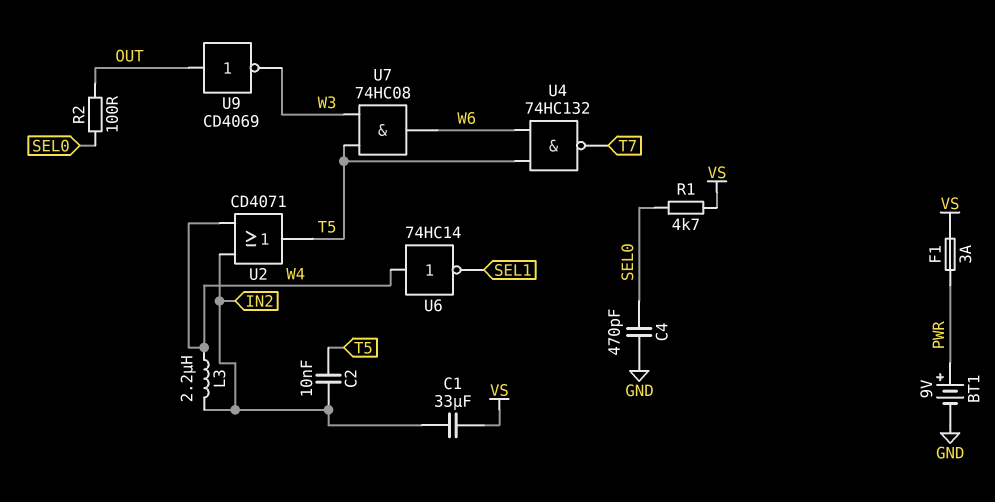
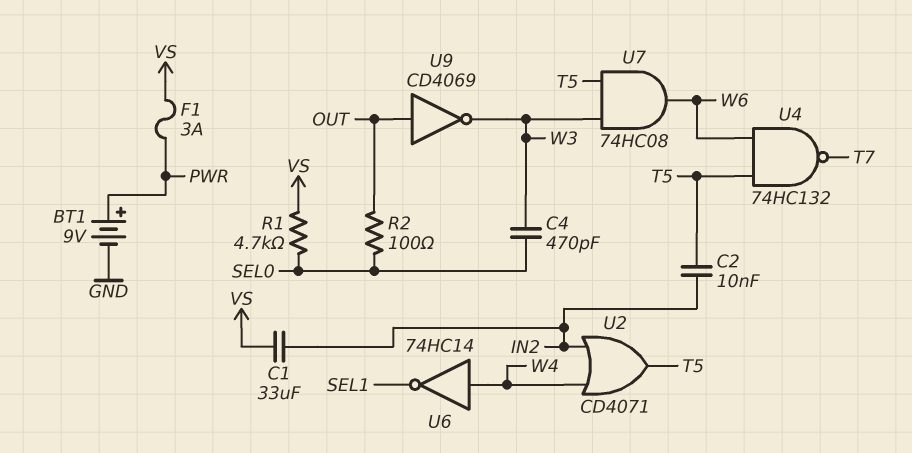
C4: 470pF (GND, SEL0) -> 470pF (SEL0, W3)
L3: 2.2uH (IN2, W4) -> none

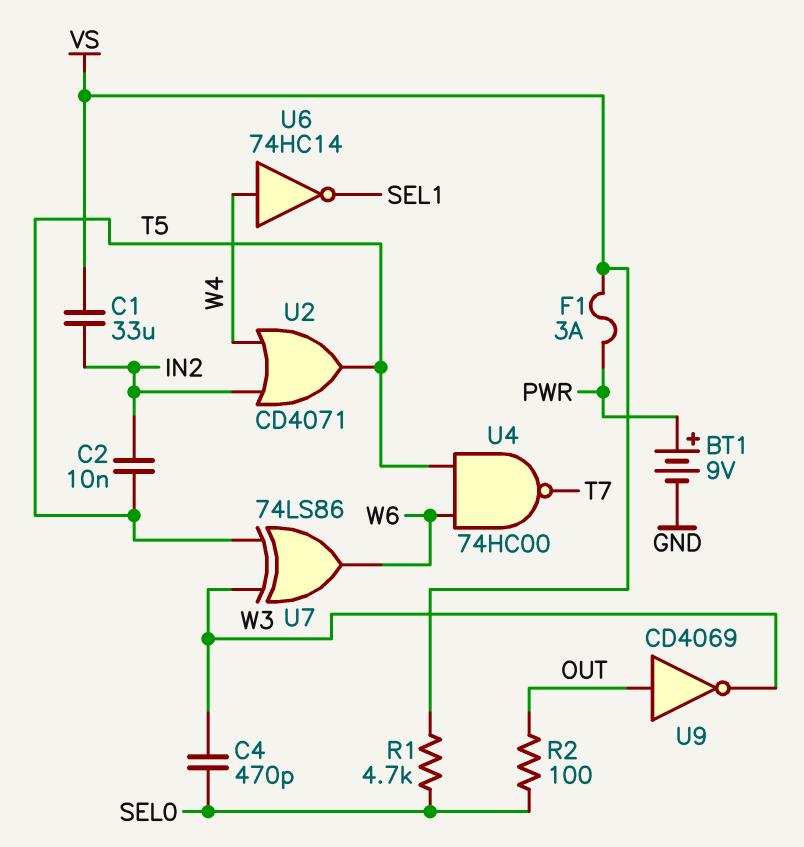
U4: NAND 74HC132 (in T5, in W6, out T7) -> NAND 74HC00 (in T5, in W6, out T7)
U7: AND 74HC08 (in T5, in W3, out W6) -> XOR 74LS86 (in T5, in W3, out W6)

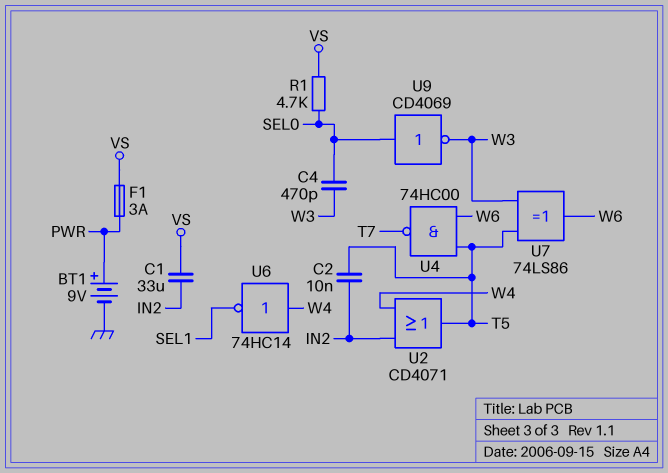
R2: 100 (OUT, SEL0) -> none
U9: NOT CD4069 (in OUT, out W3) -> NOT CD4069 (in SEL0, out W3)

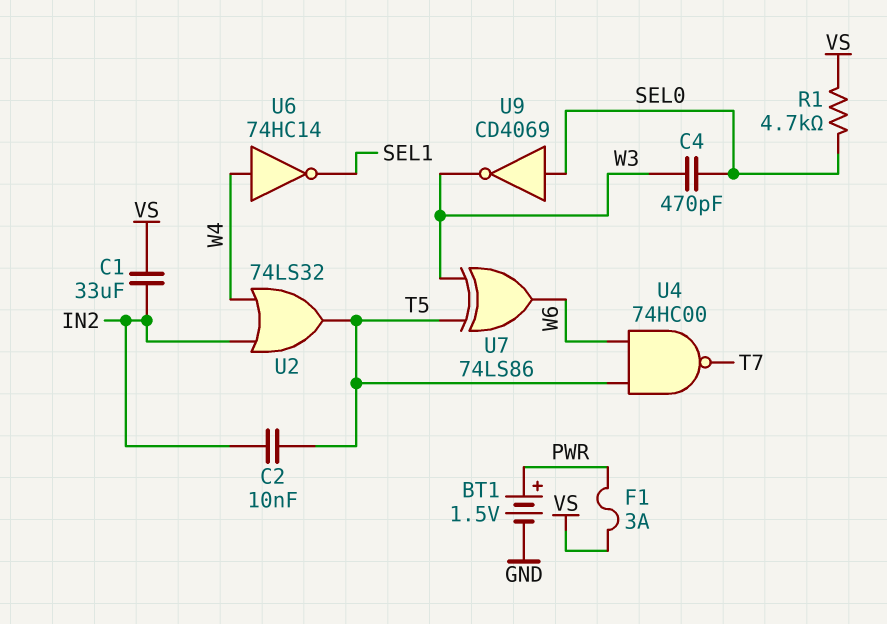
BT1: 9V (plus PWR, minus GND) -> 1.5V (plus PWR, minus GND)
U2: OR CD4071 (in IN2, in W4, out T5) -> OR 74LS32 (in IN2, in W4, out T5)

